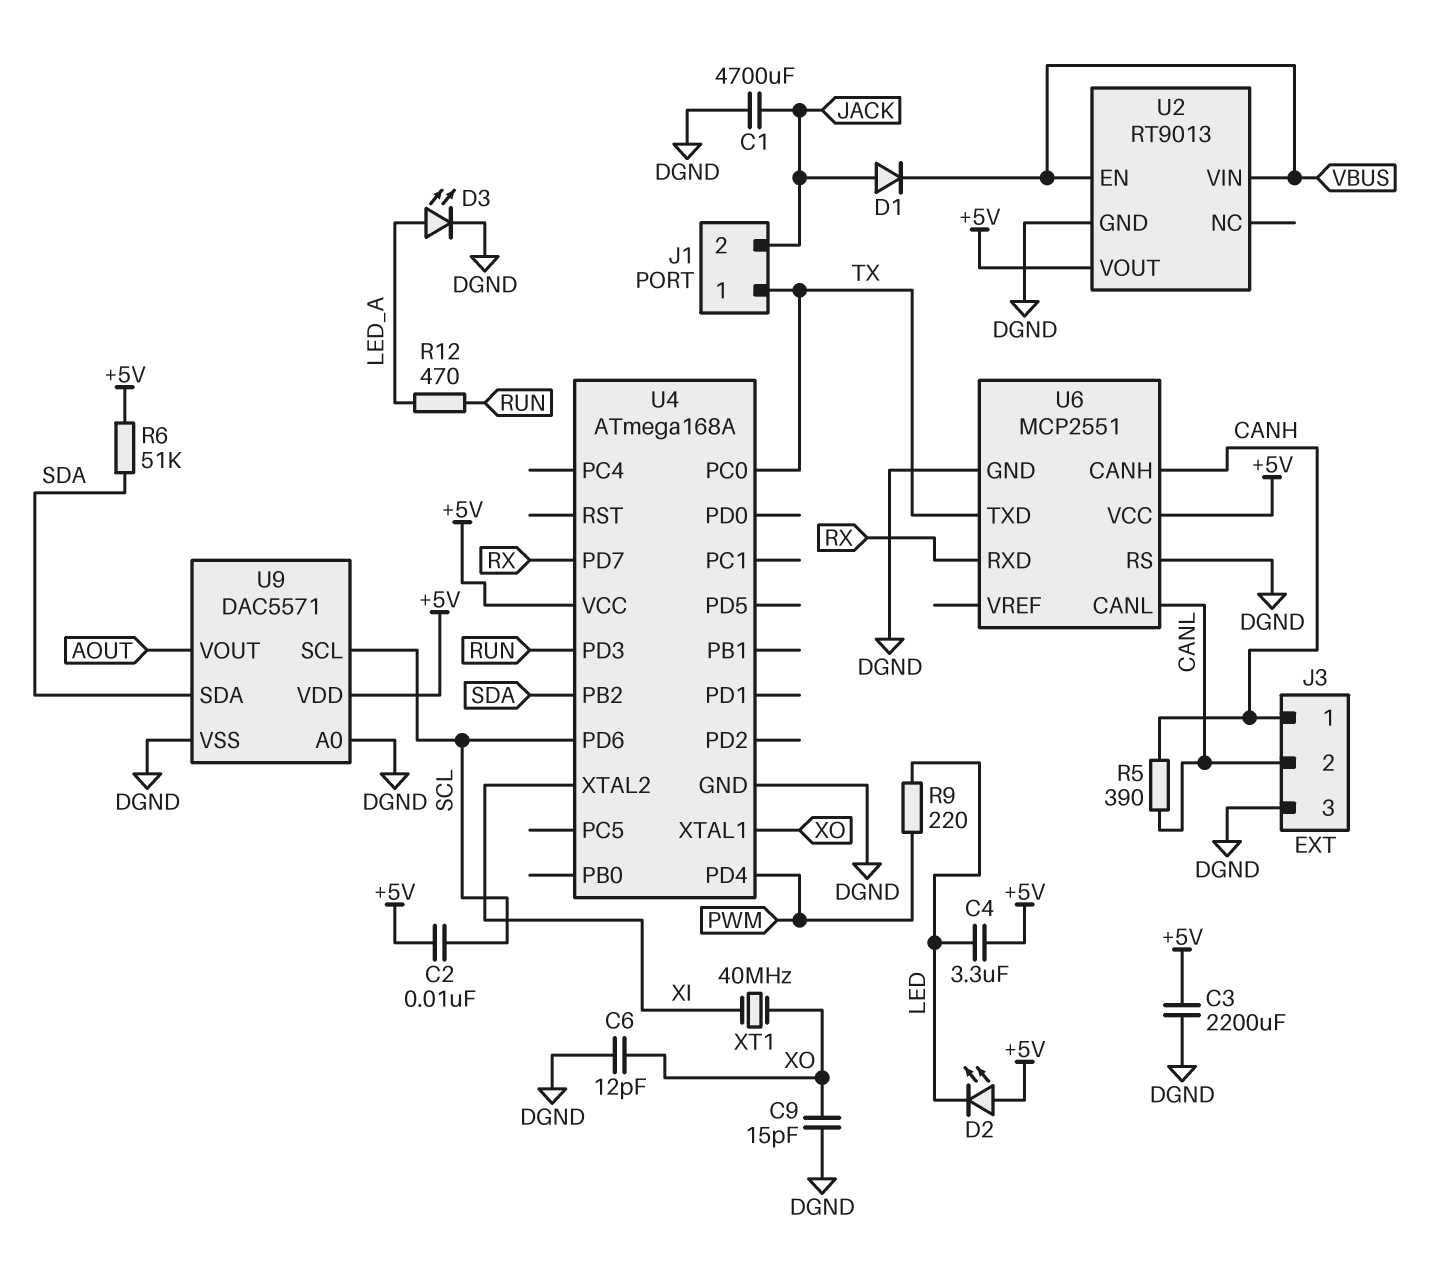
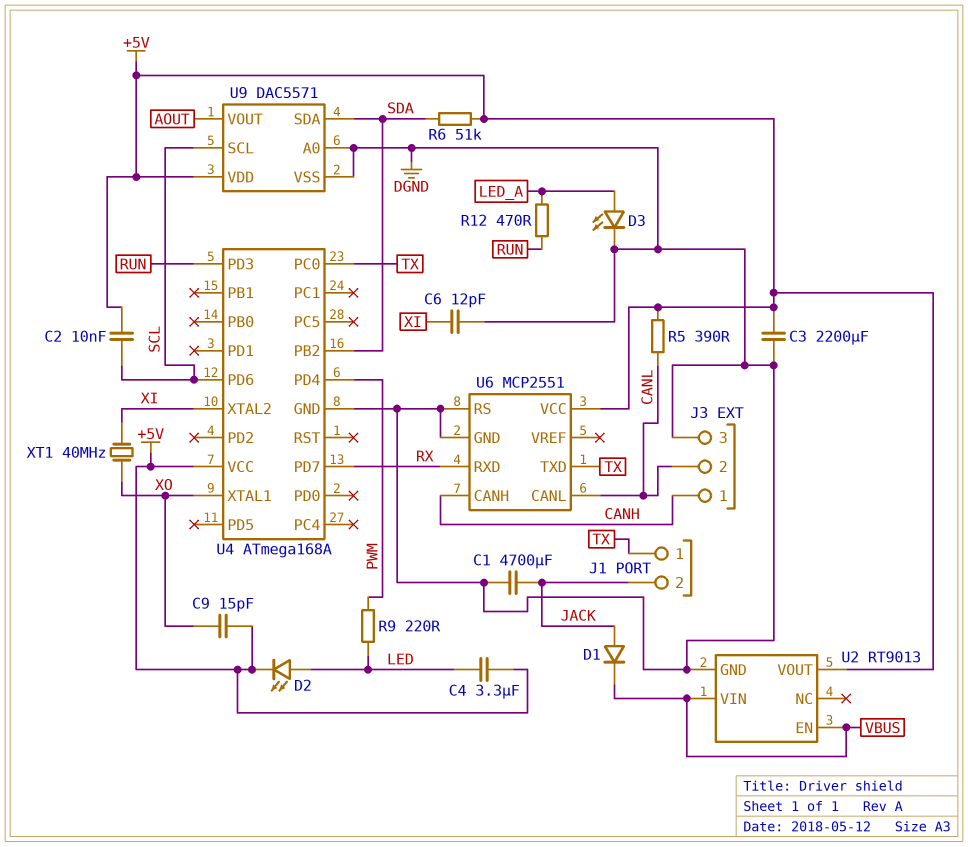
C6: 12pF (DGND, XO) -> 12pF (DGND, XI)
C9: 15pF (DGND, XO) -> 15pF (+5V, XO)
D2: LED (A +5V, K LED) -> LED (A LED, K +5V)
R5: 390 (CANH, CANL) -> 390 (+5V, CANL)

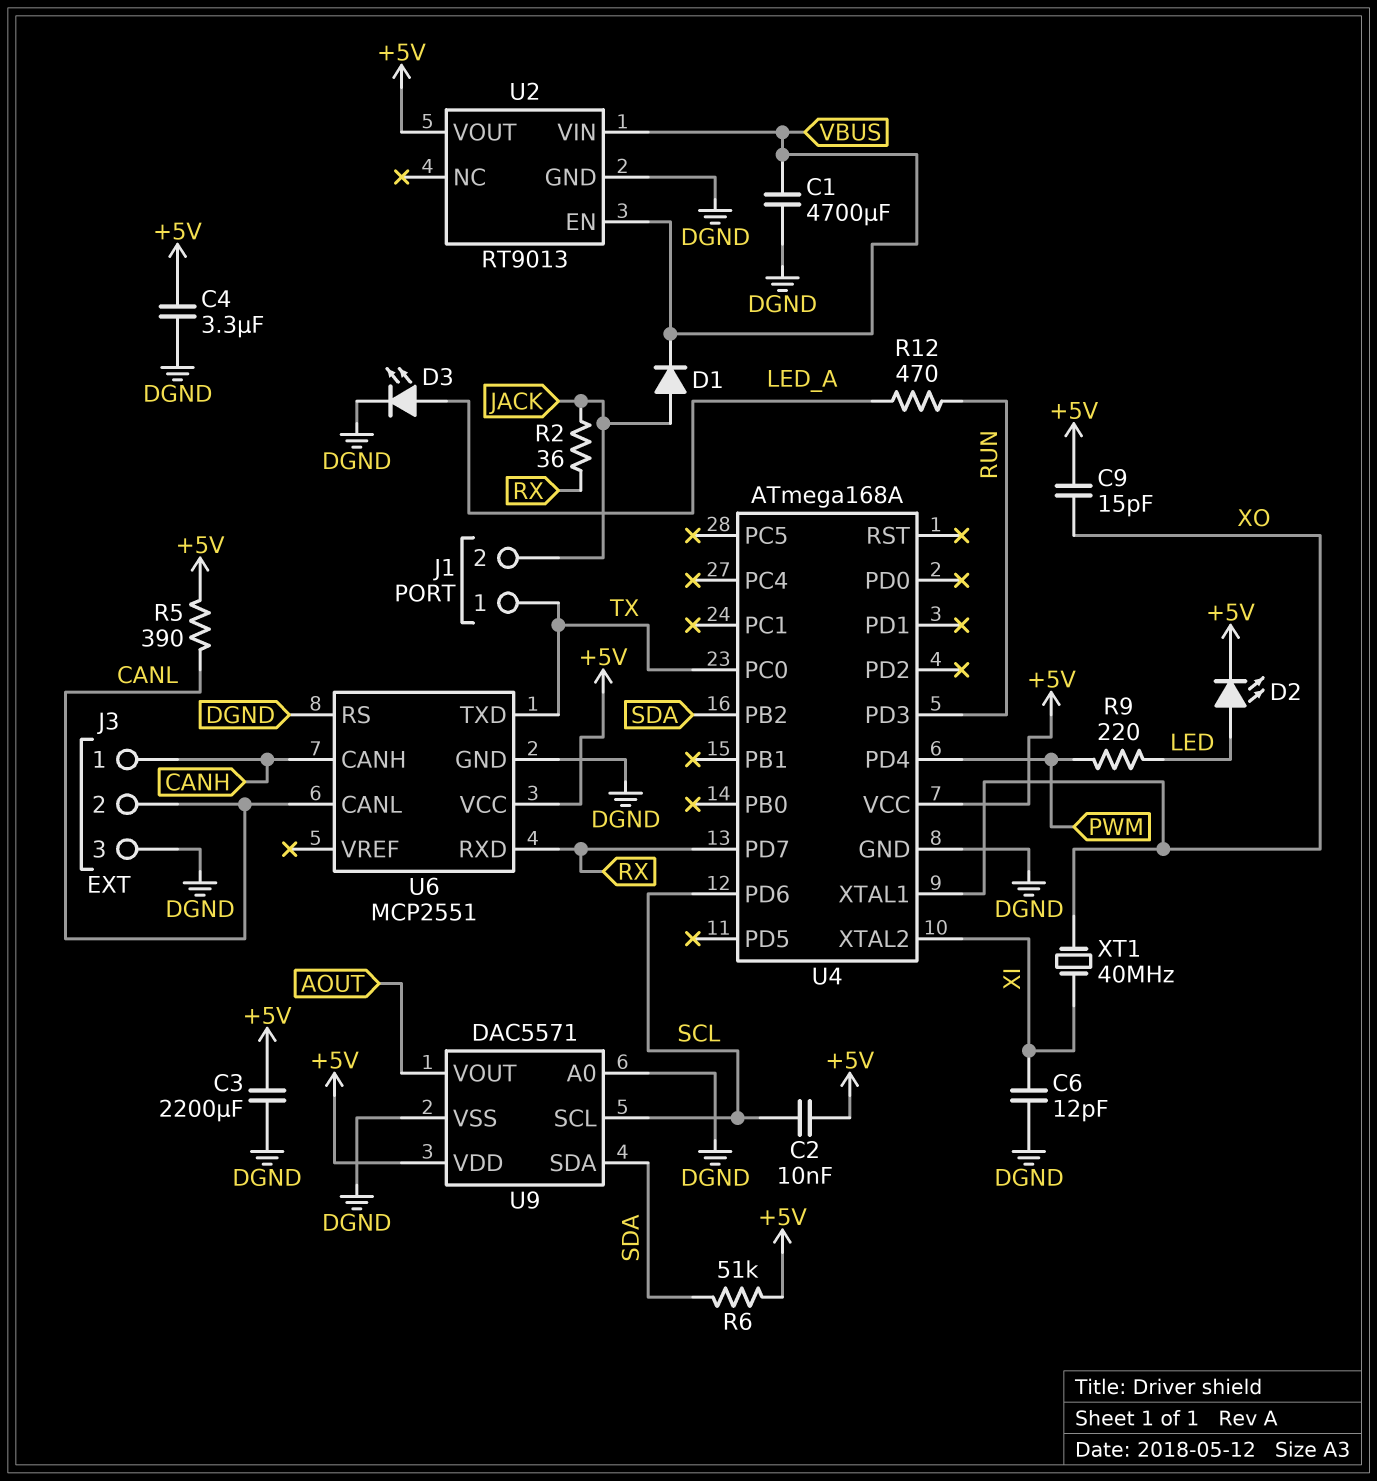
C1: 4700uF (DGND, JACK) -> 4700uF (DGND, VBUS)
C4: 3.3uF (+5V, LED) -> 3.3uF (+5V, DGND)
R2: none -> 36 (JACK, RX)

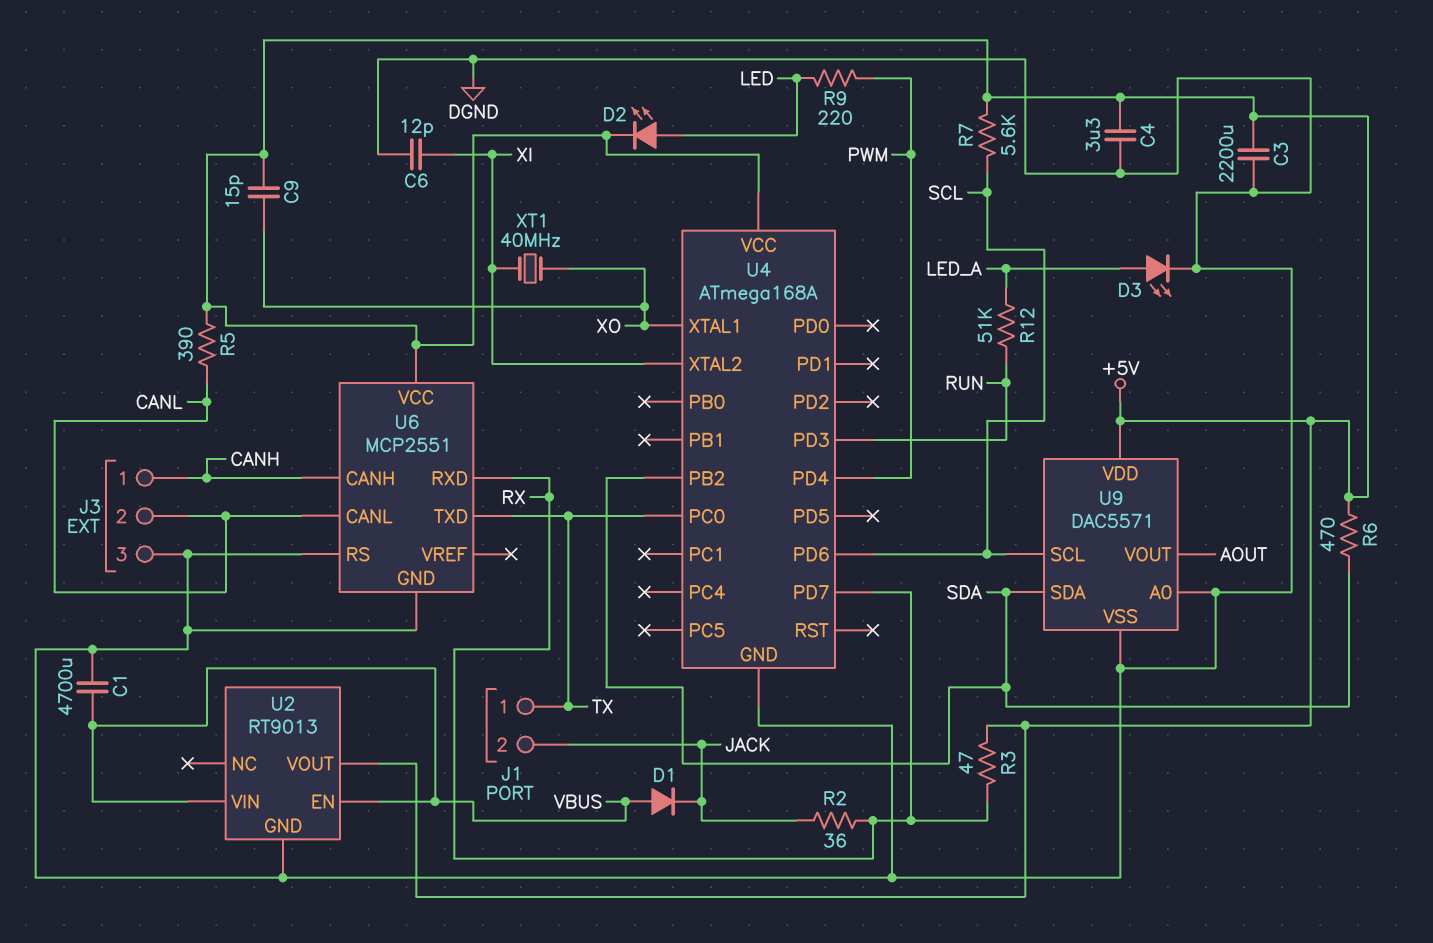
C2: 10nF (+5V, SCL) -> none
D1: diode (A JACK, K VBUS) -> diode (A VBUS, K JACK)
R3: none -> 47 (+5V, RX)
R6: 51k (+5V, SDA) -> 470 (+5V, SDA)
R7: none -> 5.6k (+5V, SCL)
R12: 470 (LED_A, RUN) -> 51k (LED_A, RUN)

